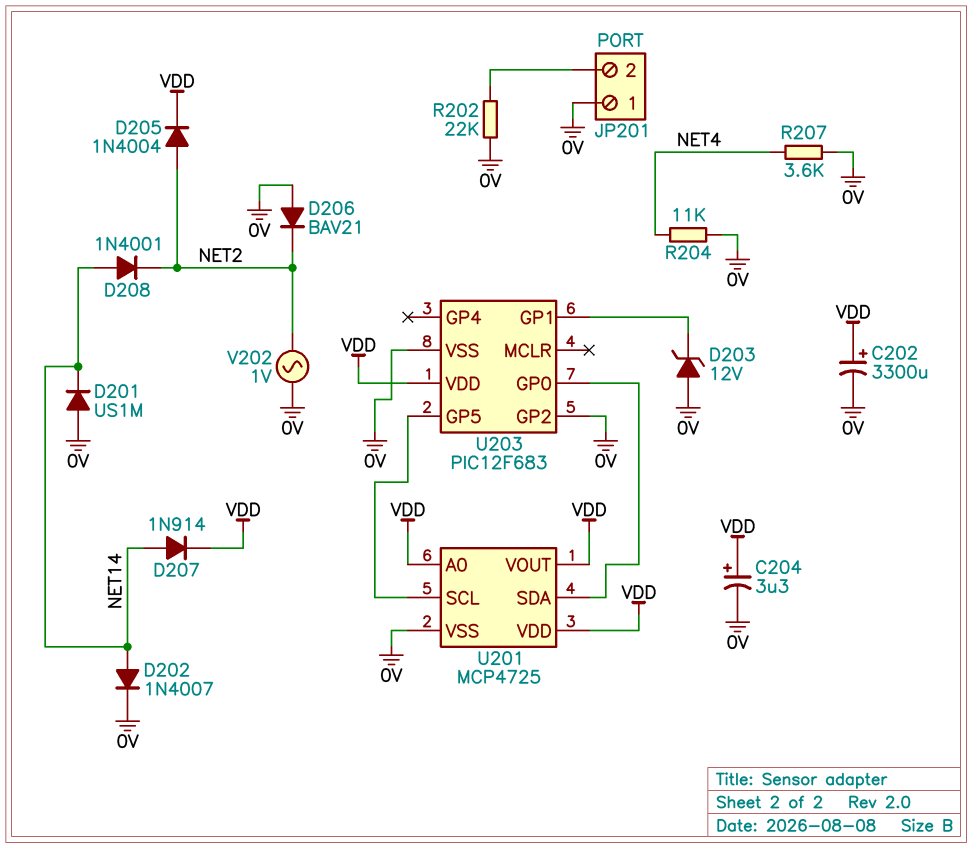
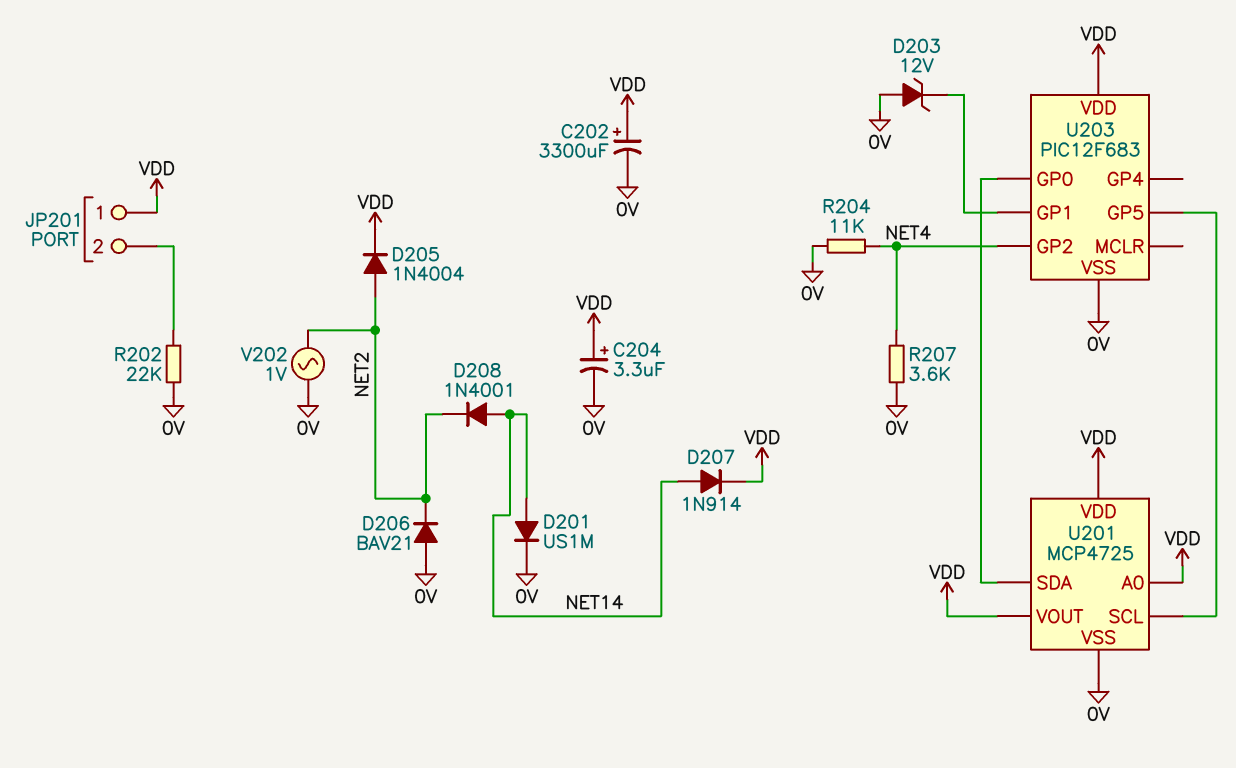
D201: diode US1M (A 0V, K NET14) -> diode US1M (A NET14, K 0V)
D202: diode 1N4007 (A NET14, K 0V) -> none
JP201 pin 1: 0V -> VDD
U203 pin GP2: 0V -> NET4

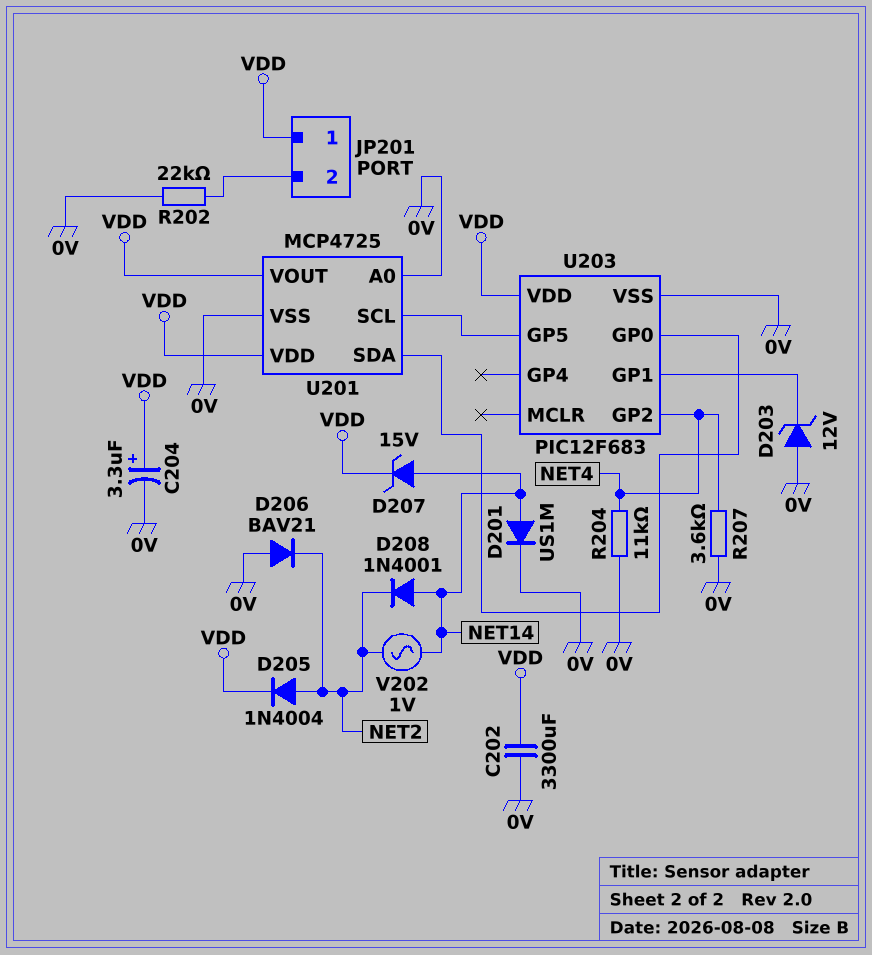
C202: 3300uF (plus VDD, minus 0V) -> 3300uF (0V, VDD)
D207: diode 1N914 (A NET14, K VDD) -> zener 15V (A NET14, K VDD)
U201 pin A0: VDD -> 0V
V202: AC 1V (0V, NET2) -> AC 1V (NET2, NET14)

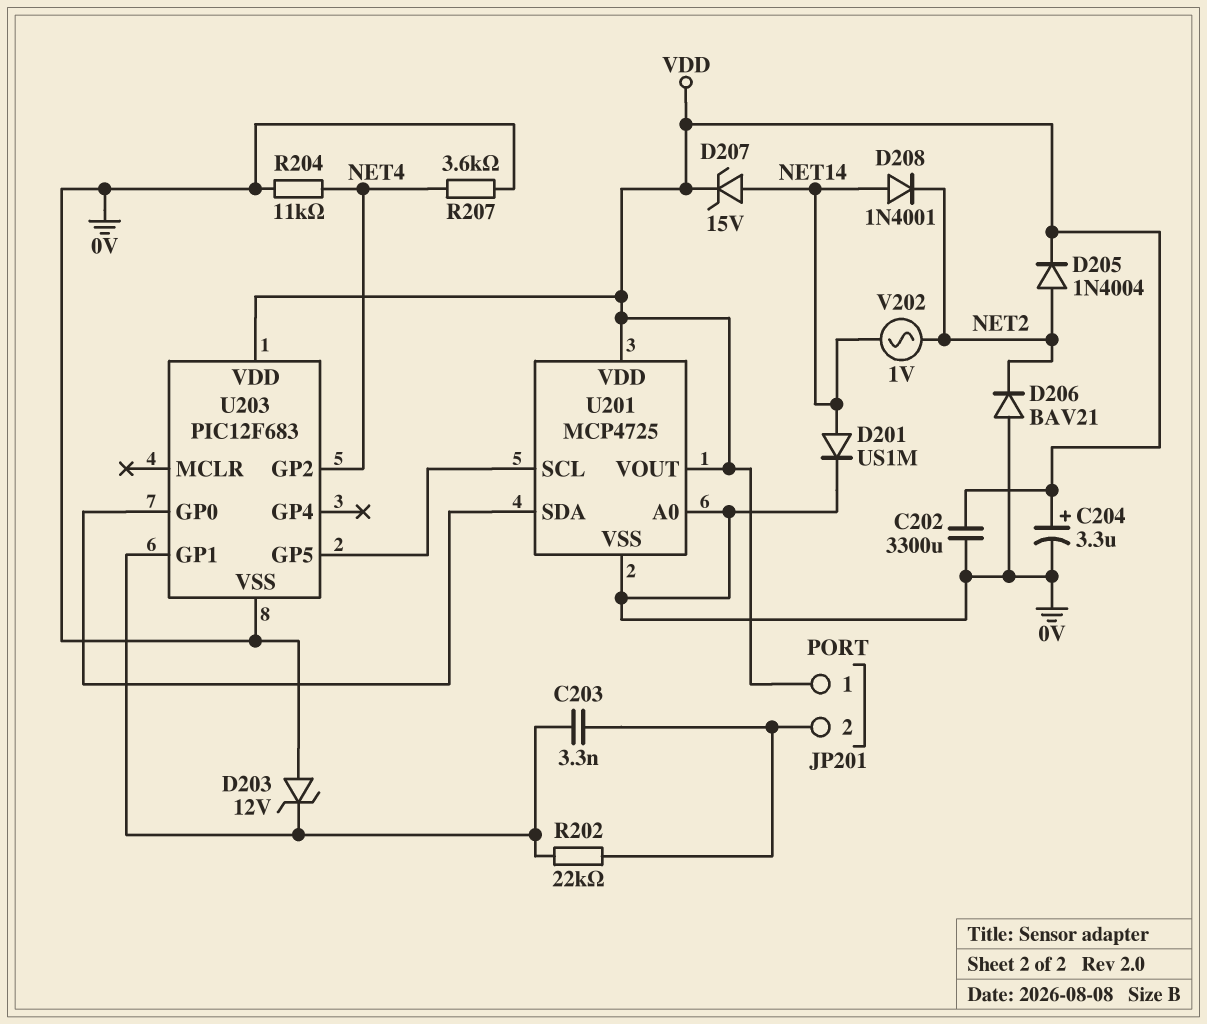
C203: none -> 3.3nF (JP201/2, U203/GP1)
R202: 22k (0V, JP201/2) -> 22k (JP201/2, U203/GP1)

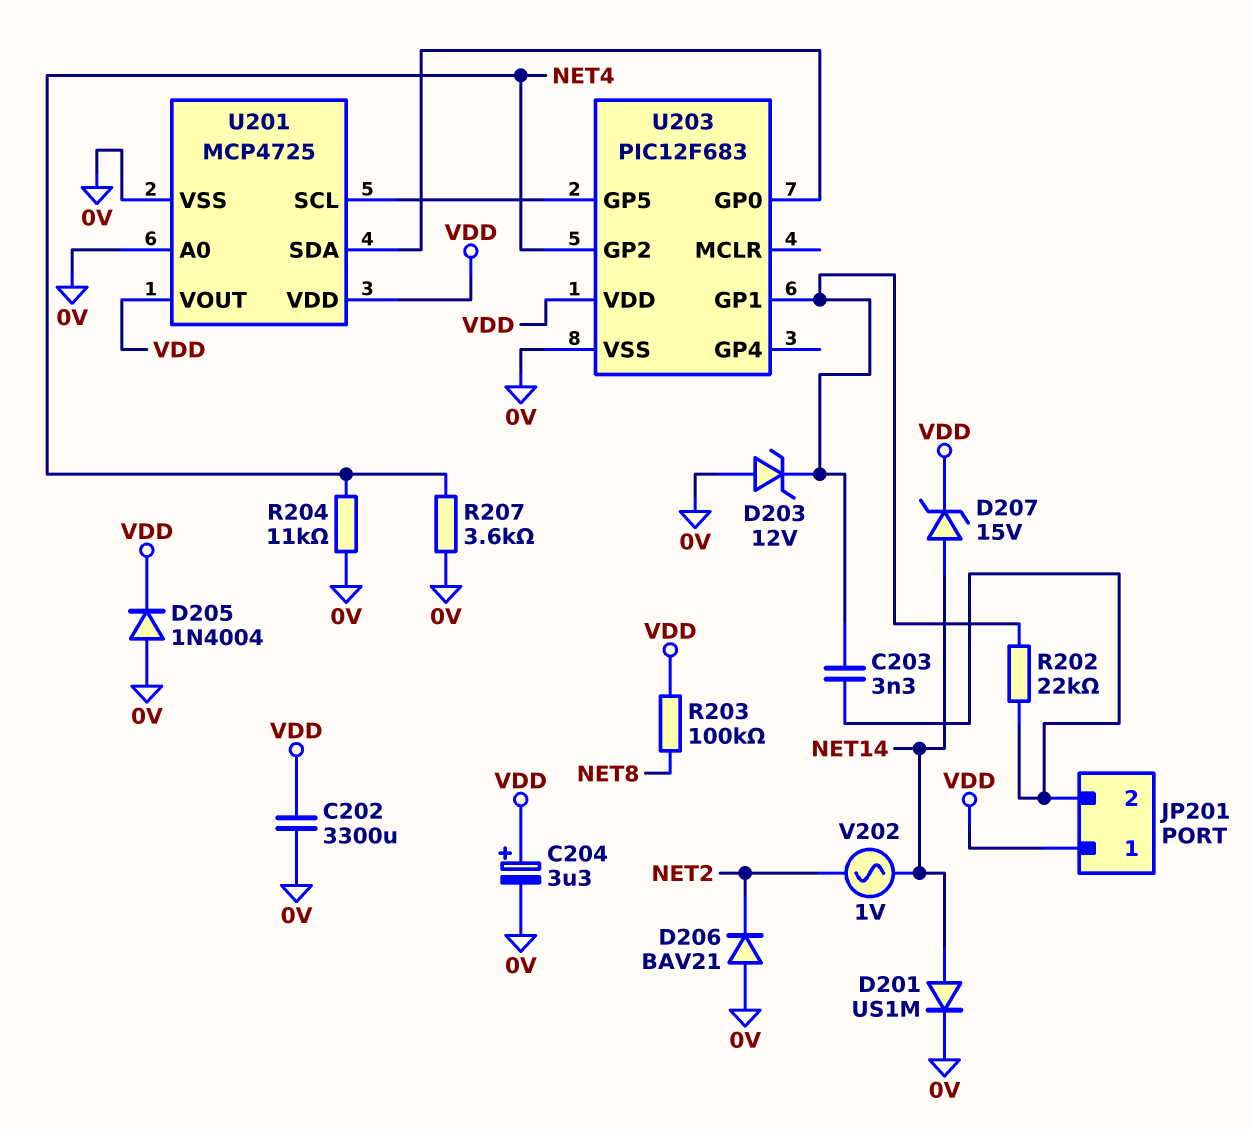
D205: diode 1N4004 (A NET2, K VDD) -> diode 1N4004 (A 0V, K VDD)
D208: diode 1N4001 (A NET14, K NET2) -> none
R203: none -> 100k (NET8, VDD)

